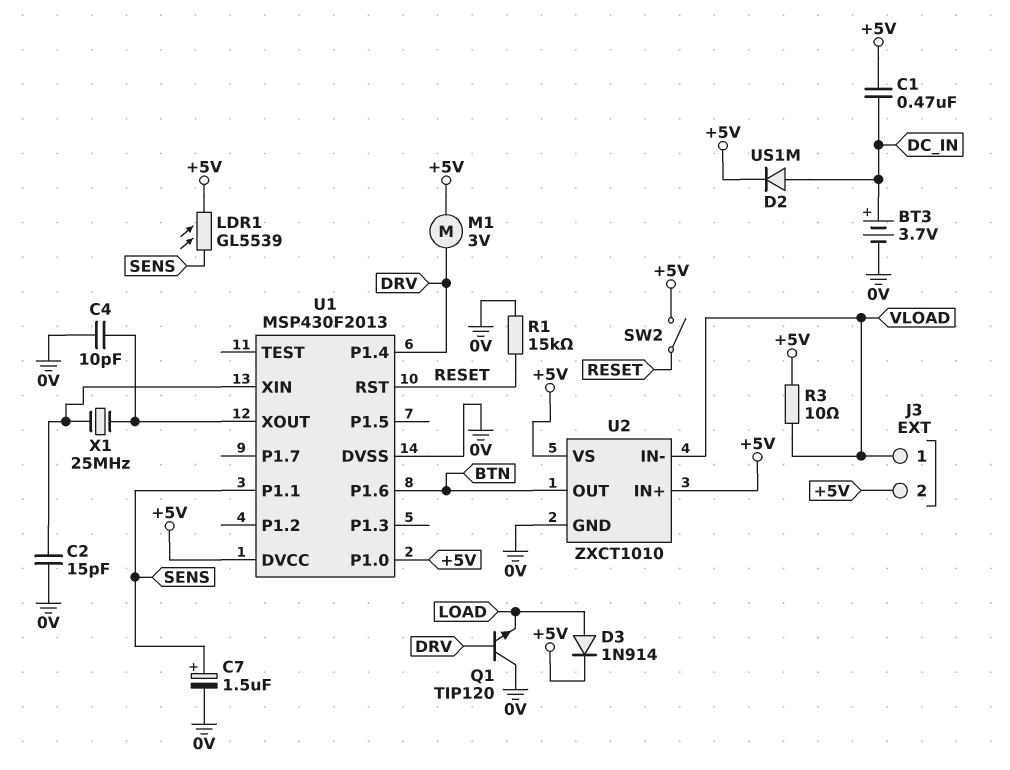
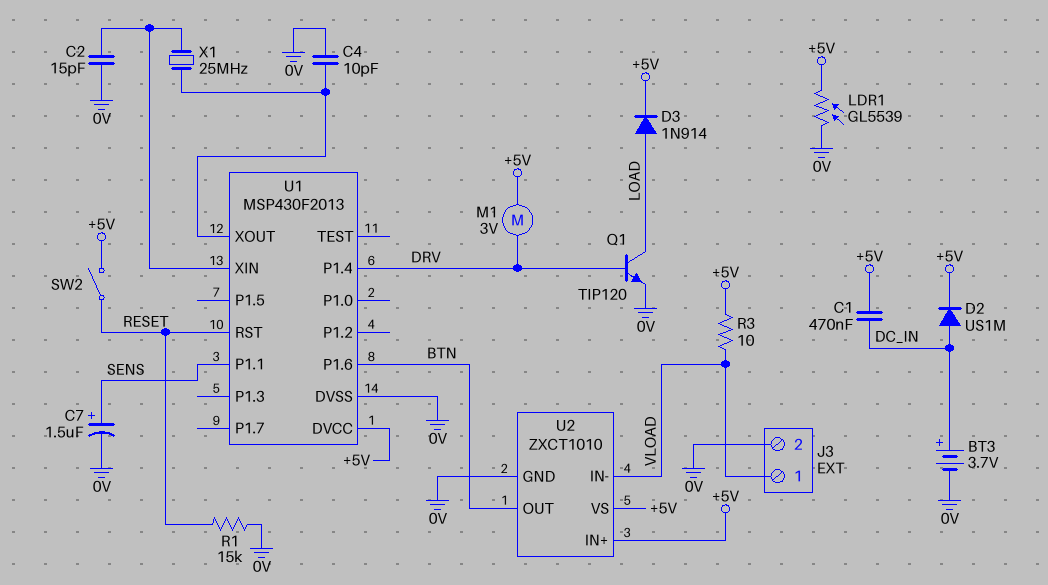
J3 pin 2: +5V -> 0V
LDR1: GL5539 (+5V, SENS) -> GL5539 (+5V, 0V)
Q1: NPN TIP120 (B DRV, C 0V, E LOAD) -> NPN TIP120 (B DRV, C LOAD, E 0V)
U1 pin P1.0: +5V -> none

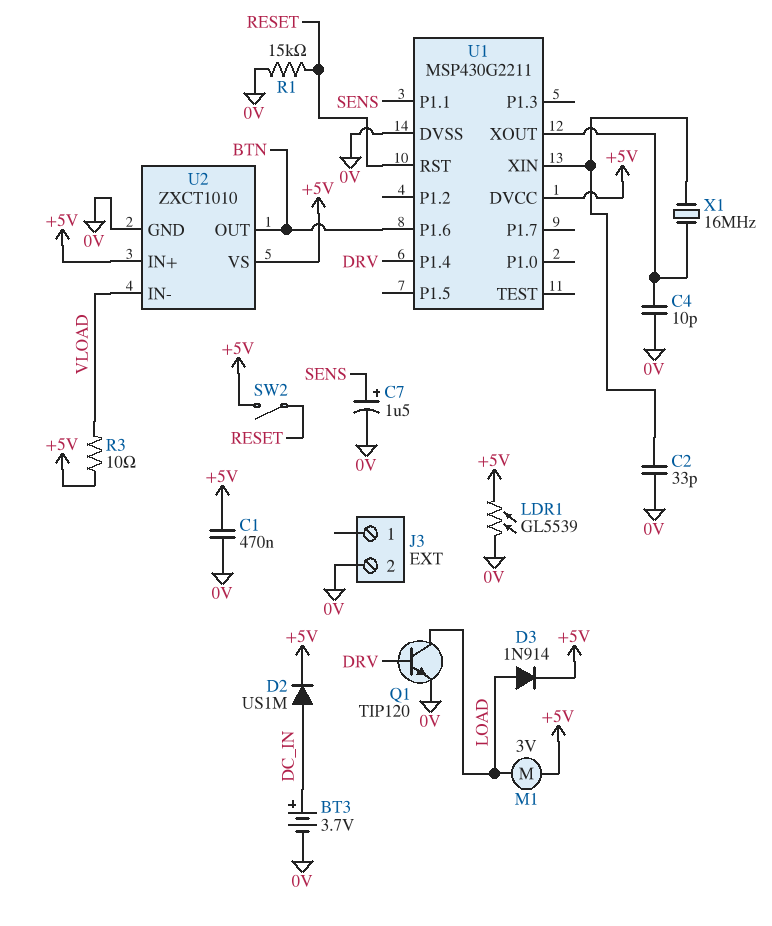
C1: 470nF (+5V, DC_IN) -> 470nF (+5V, 0V)
C2: 15pF (0V, U1/XIN) -> 33pF (0V, U1/XIN)
J3 pin 1: VLOAD -> none
M1: motor 3V (+5V, DRV) -> motor 3V (+5V, LOAD)
U1: MSP430F2013 -> MSP430G2211
X1: 25MHz (U1/XIN, U1/XOUT) -> 16MHz (U1/XIN, U1/XOUT)

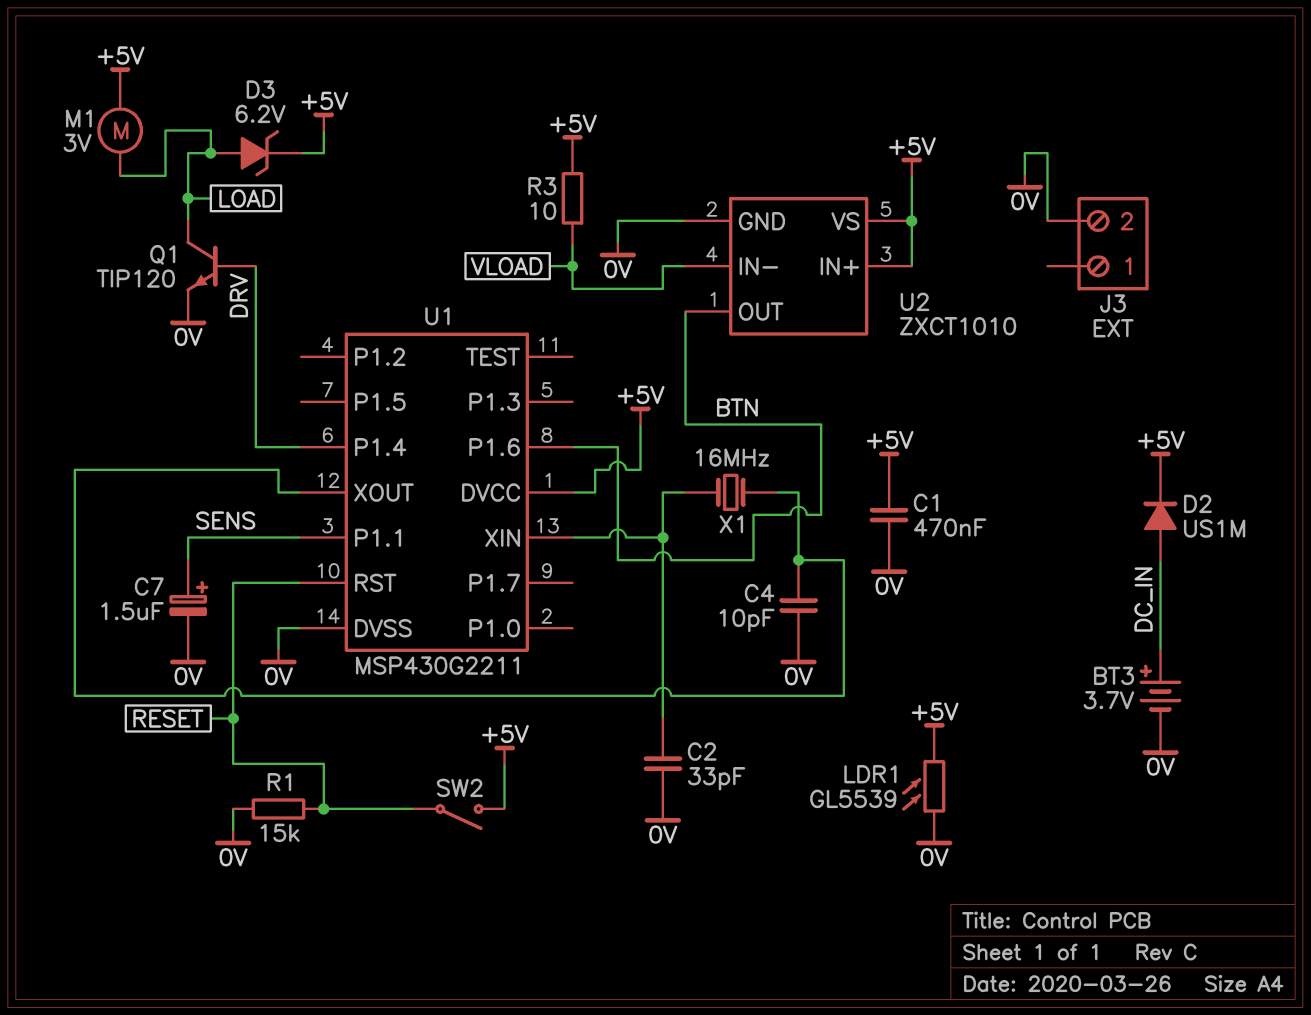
D3: diode 1N914 (A LOAD, K +5V) -> zener 6.2V (A LOAD, K +5V)

